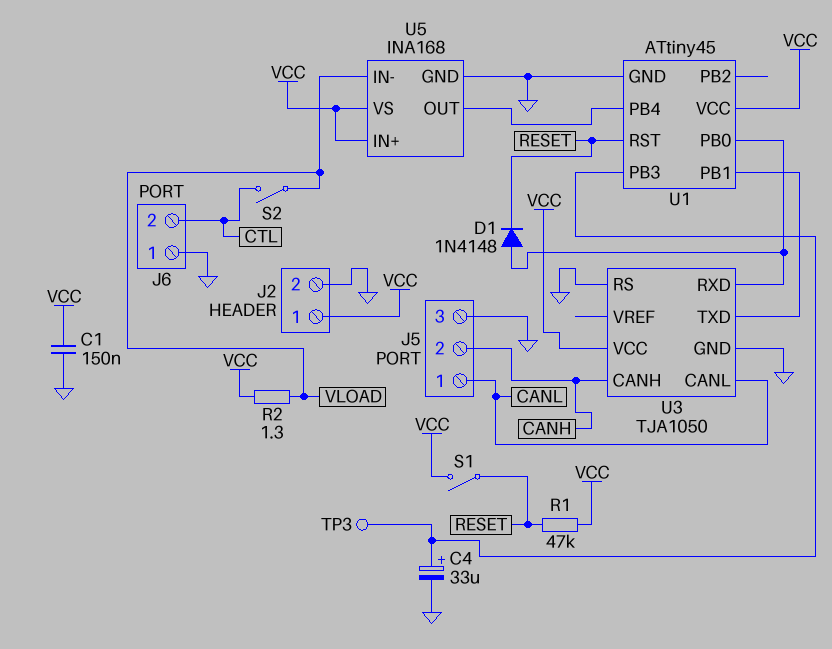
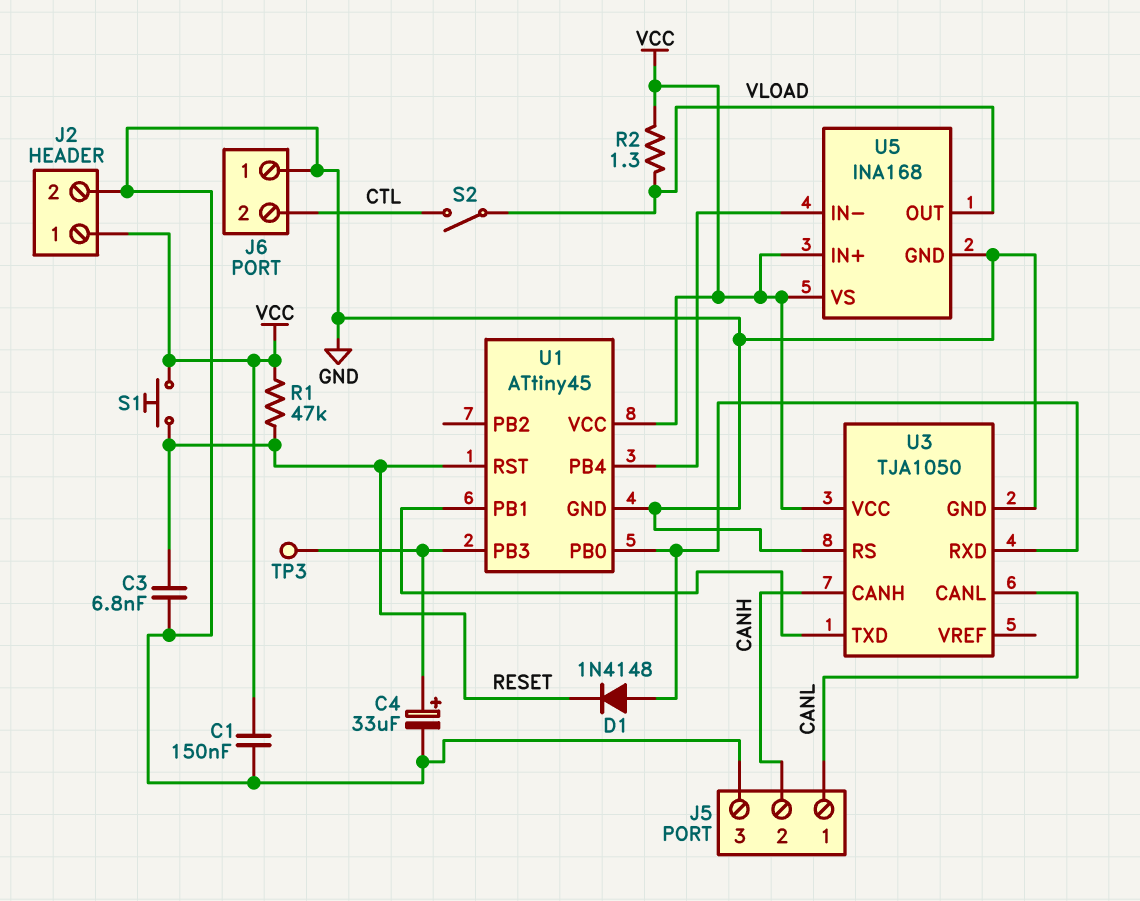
C3: none -> 6.8nF (GND, RESET)
S1: switch (RESET, VCC) -> button (RESET, VCC)
U5 pin IN-: VLOAD -> U1/PB4
U5 pin OUT: U1/PB4 -> VLOAD

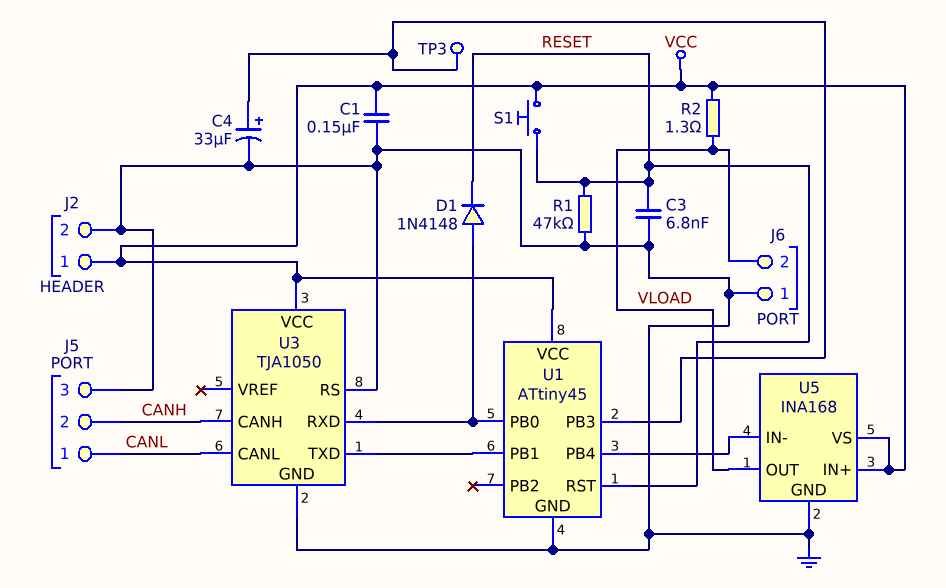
J6 pin 2: CTL -> VLOAD
R1: 47k (RESET, VCC) -> 47k (GND, RESET)
S2: switch (CTL, VLOAD) -> none

